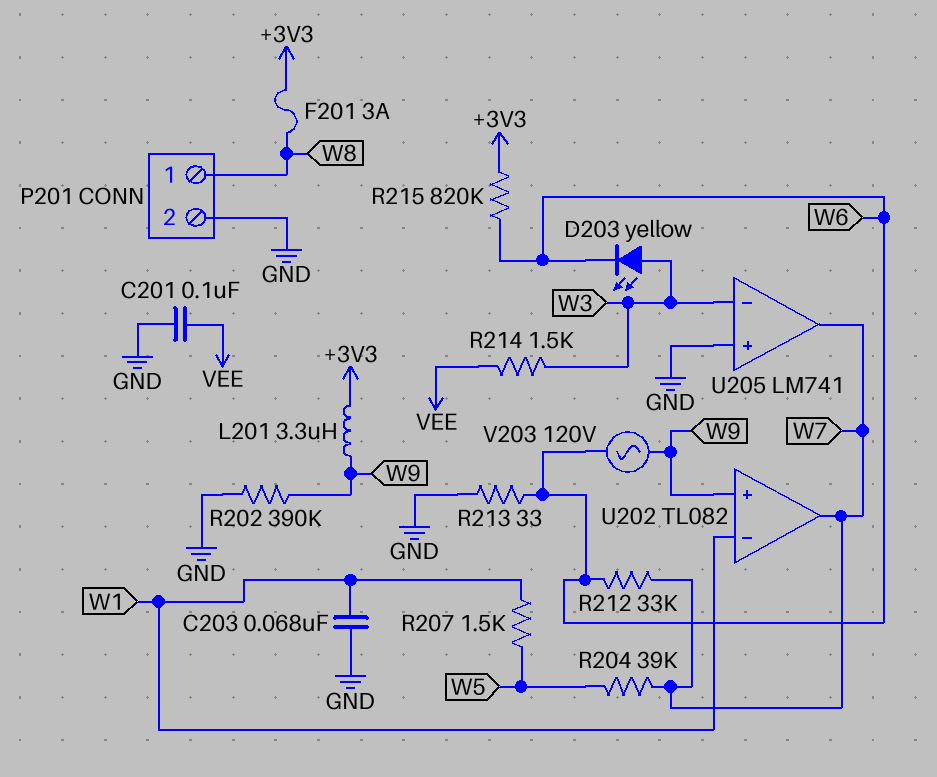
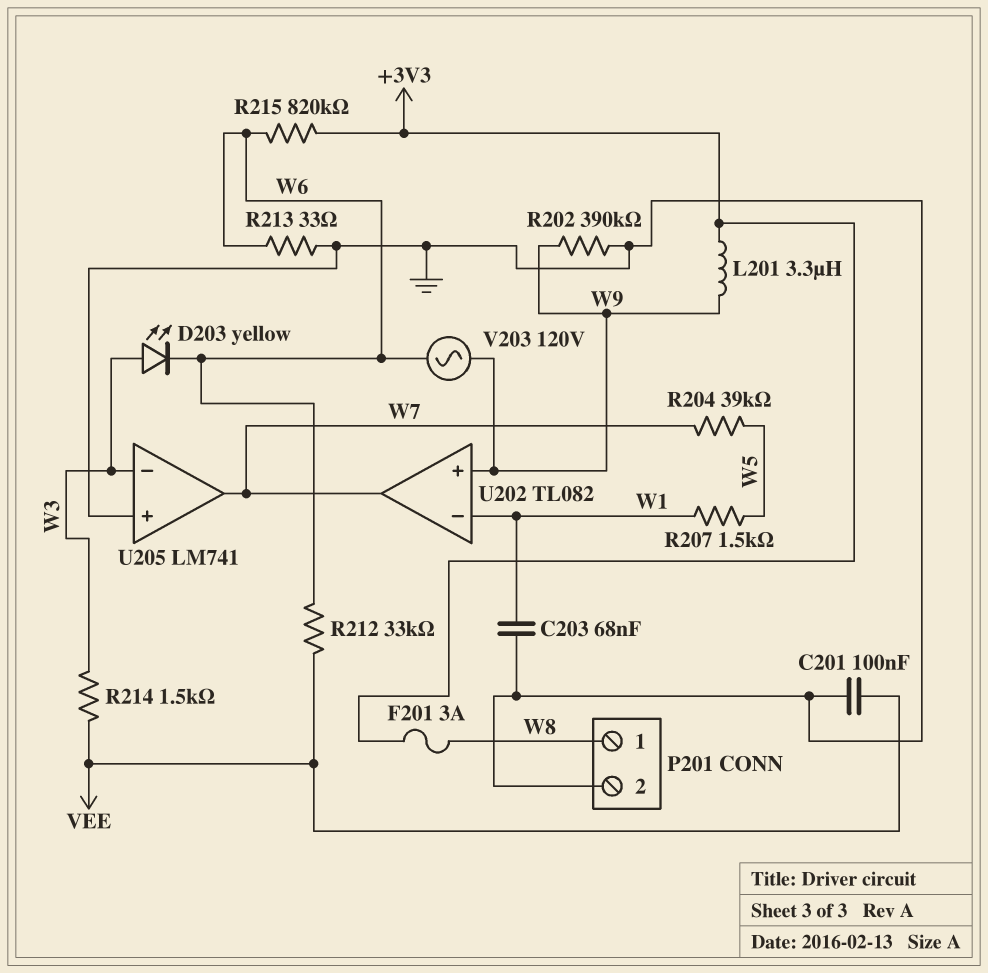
R212: 33k (W6, W7) -> 33k (VEE, W6)

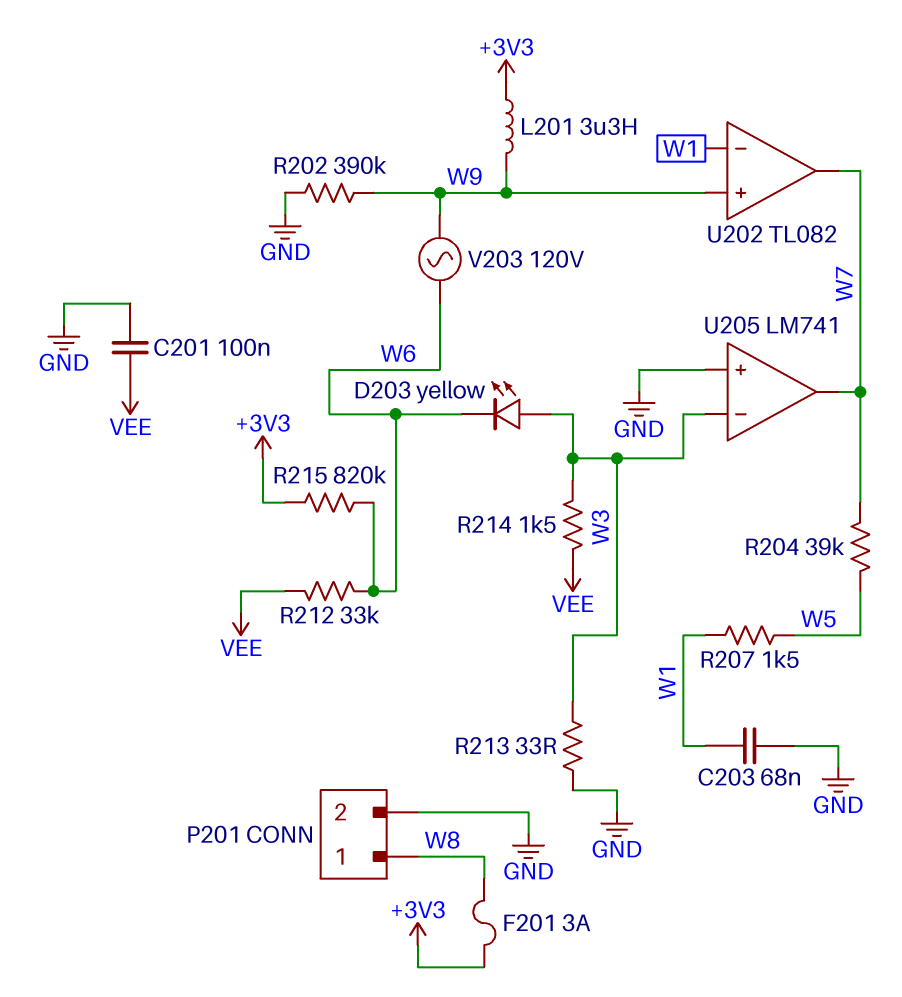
R213: 33 (GND, W6) -> 33 (GND, W3)

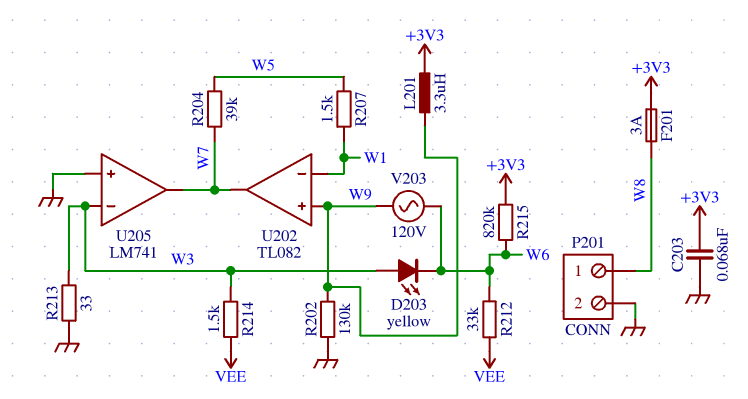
C201: 100nF (GND, VEE) -> none
C203: 68nF (GND, W1) -> 68nF (+3V3, GND)
R202: 390k (GND, W9) -> 130k (GND, W9)

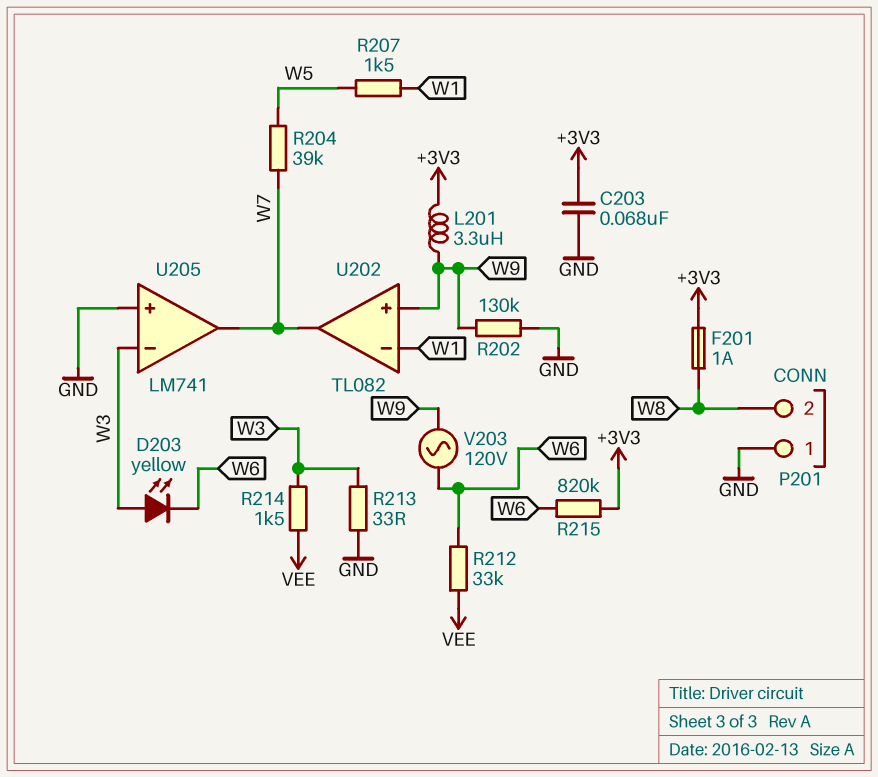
F201: 3A (+3V3, W8) -> 1A (+3V3, W8)
P201 pin 1: W8 -> GND
P201 pin 2: GND -> W8

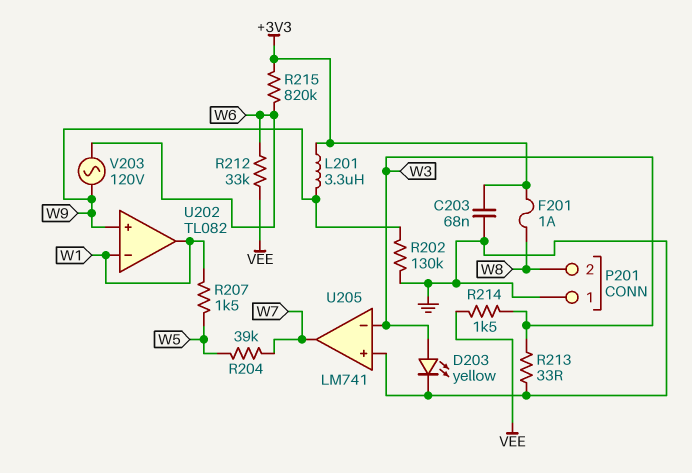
D203: LED yellow (A W3, K W6) -> LED yellow (A W3, K GND)
U202 pin out: W7 -> W1

